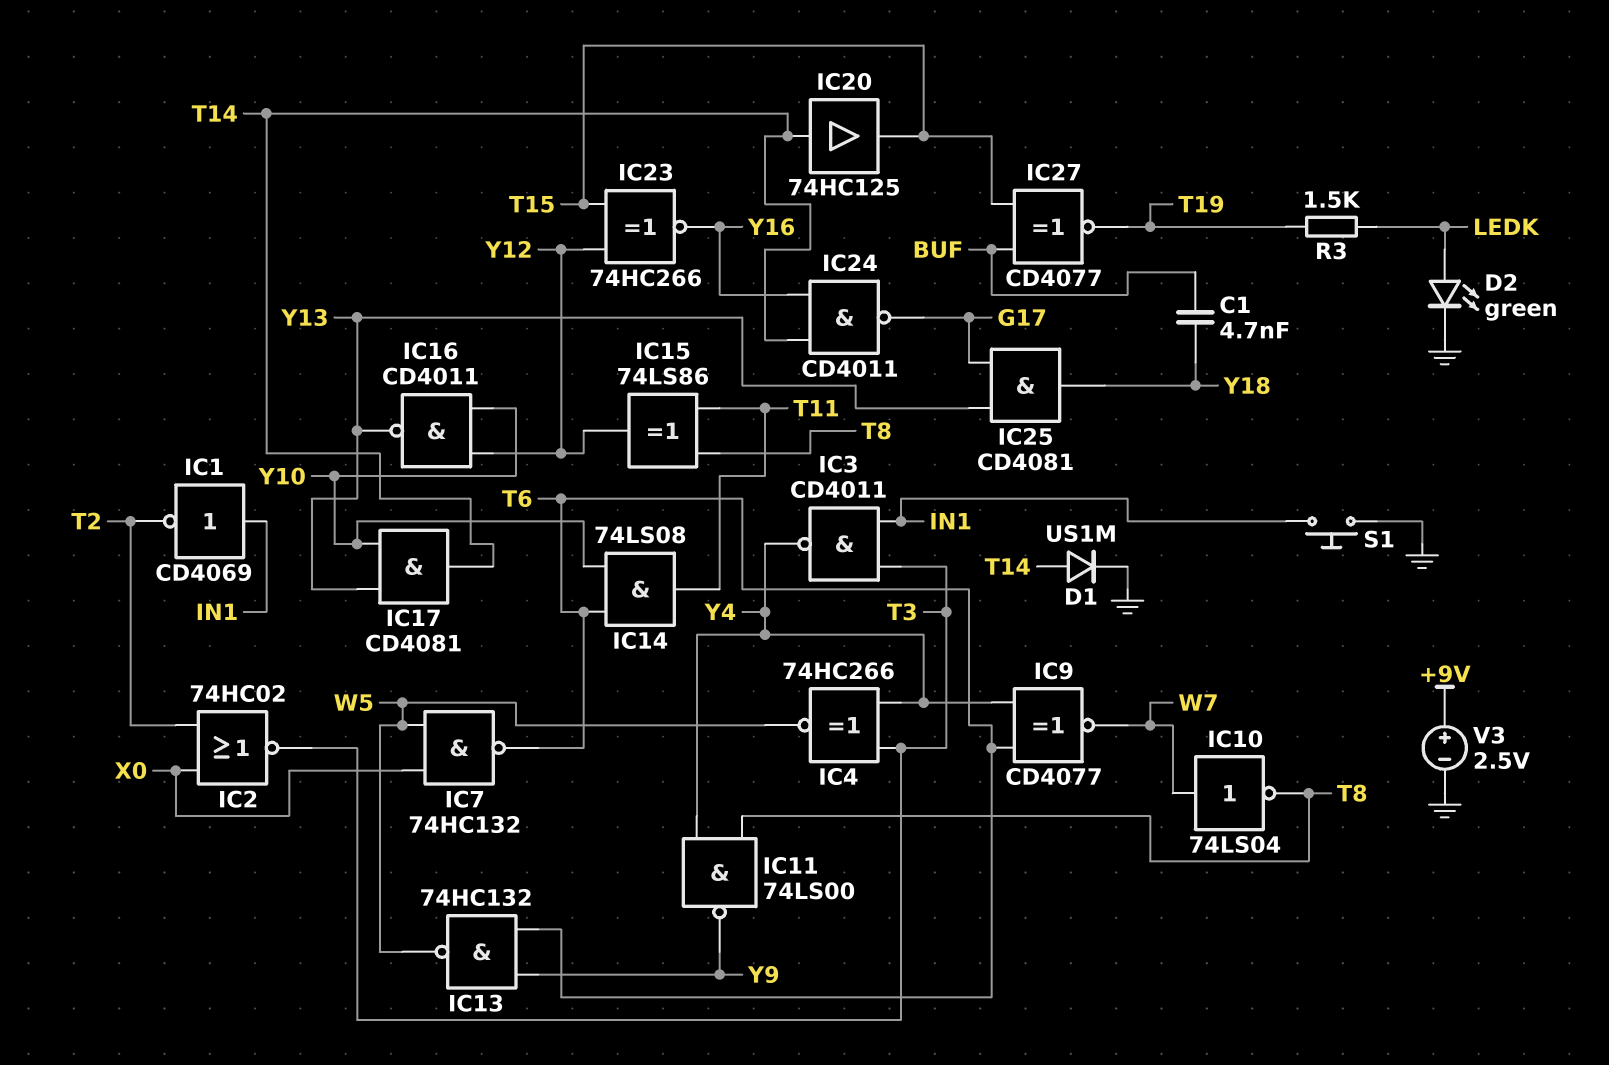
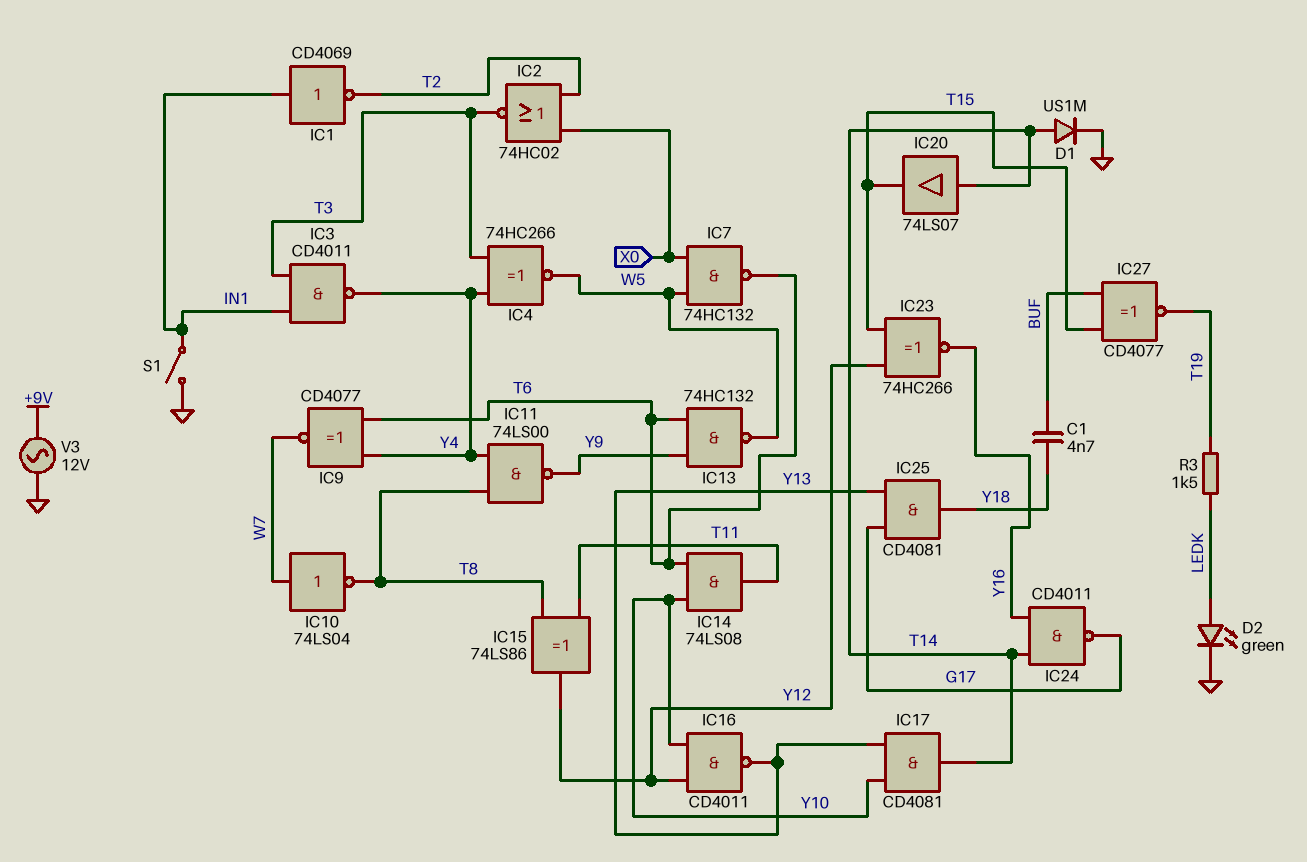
IC20: buffer 74HC125 (in T14, out T15) -> buffer 74LS07 (in T14, out T15)
S1: button (GND, IN1) -> switch (GND, IN1)
V3: 2.5V (plus +9V, minus GND) -> AC 12V (+9V, GND)

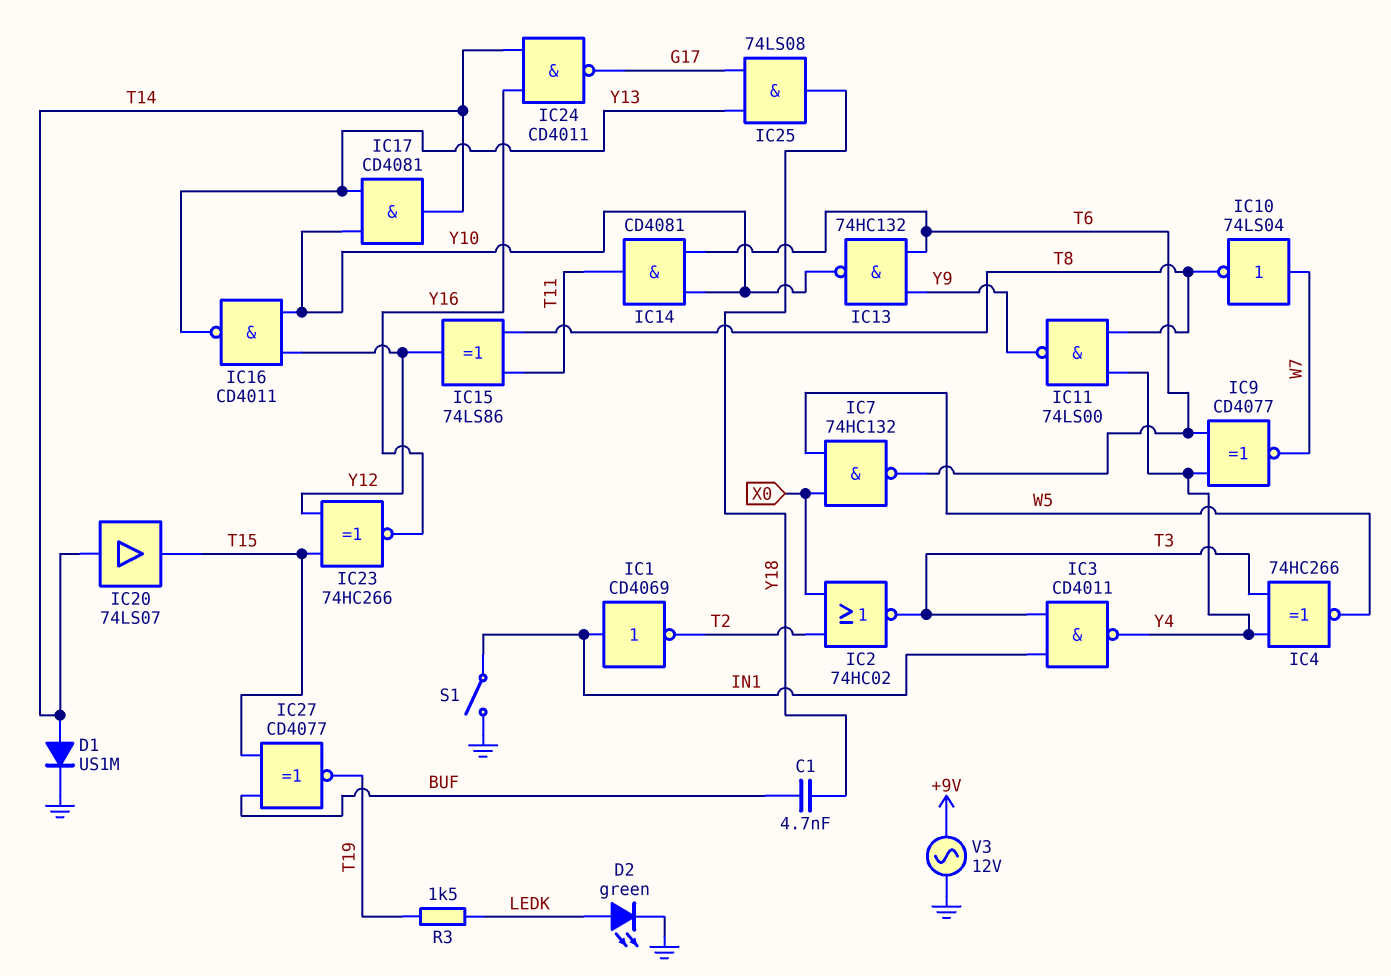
IC13: NAND 74HC132 (in T6, in Y9, out W5) -> NAND 74HC132 (in T6, in Y9, out Y10)
IC14: AND 74LS08 (in T6, in Y10, out T11) -> AND CD4081 (in T6, in Y10, out T11)
IC25: AND CD4081 (in G17, in Y13, out Y18) -> AND 74LS08 (in G17, in Y13, out Y18)

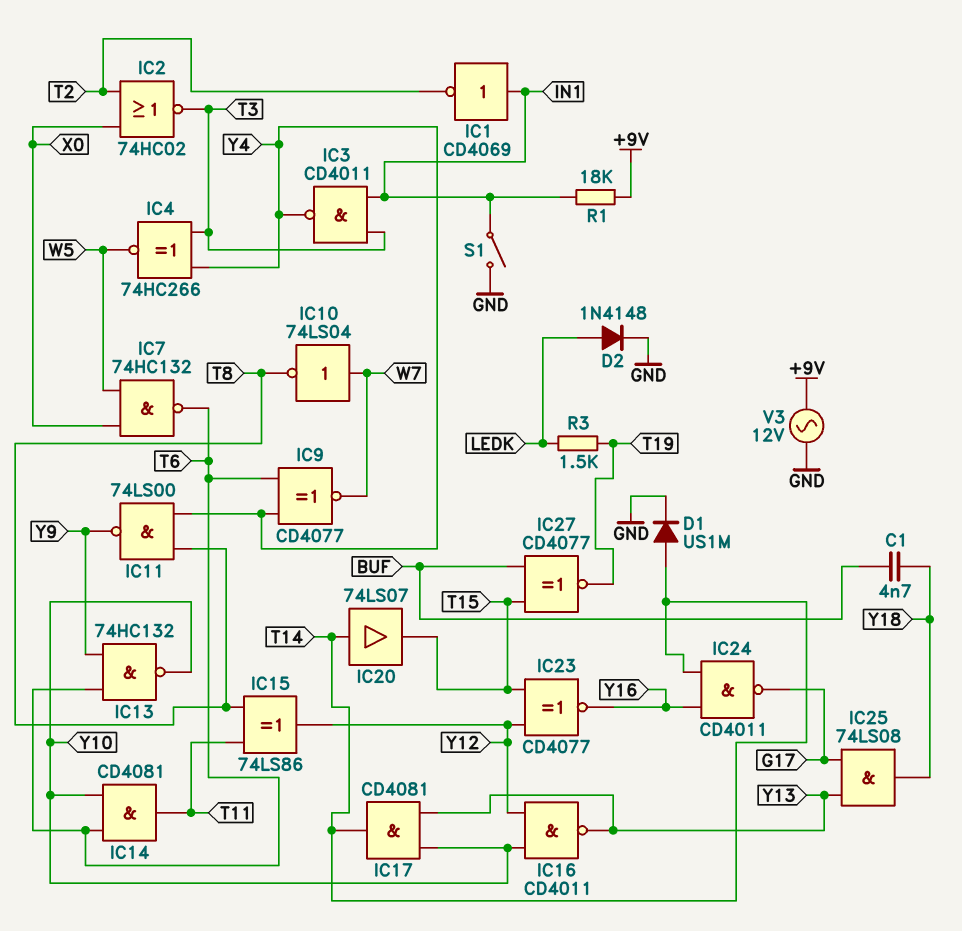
D2: LED green (A LEDK, K GND) -> diode 1N4148 (A LEDK, K GND)
IC23: XNOR 74HC266 (in T15, in Y12, out Y16) -> XNOR CD4077 (in T15, in Y12, out Y16)
R1: none -> 18k (+9V, IN1)

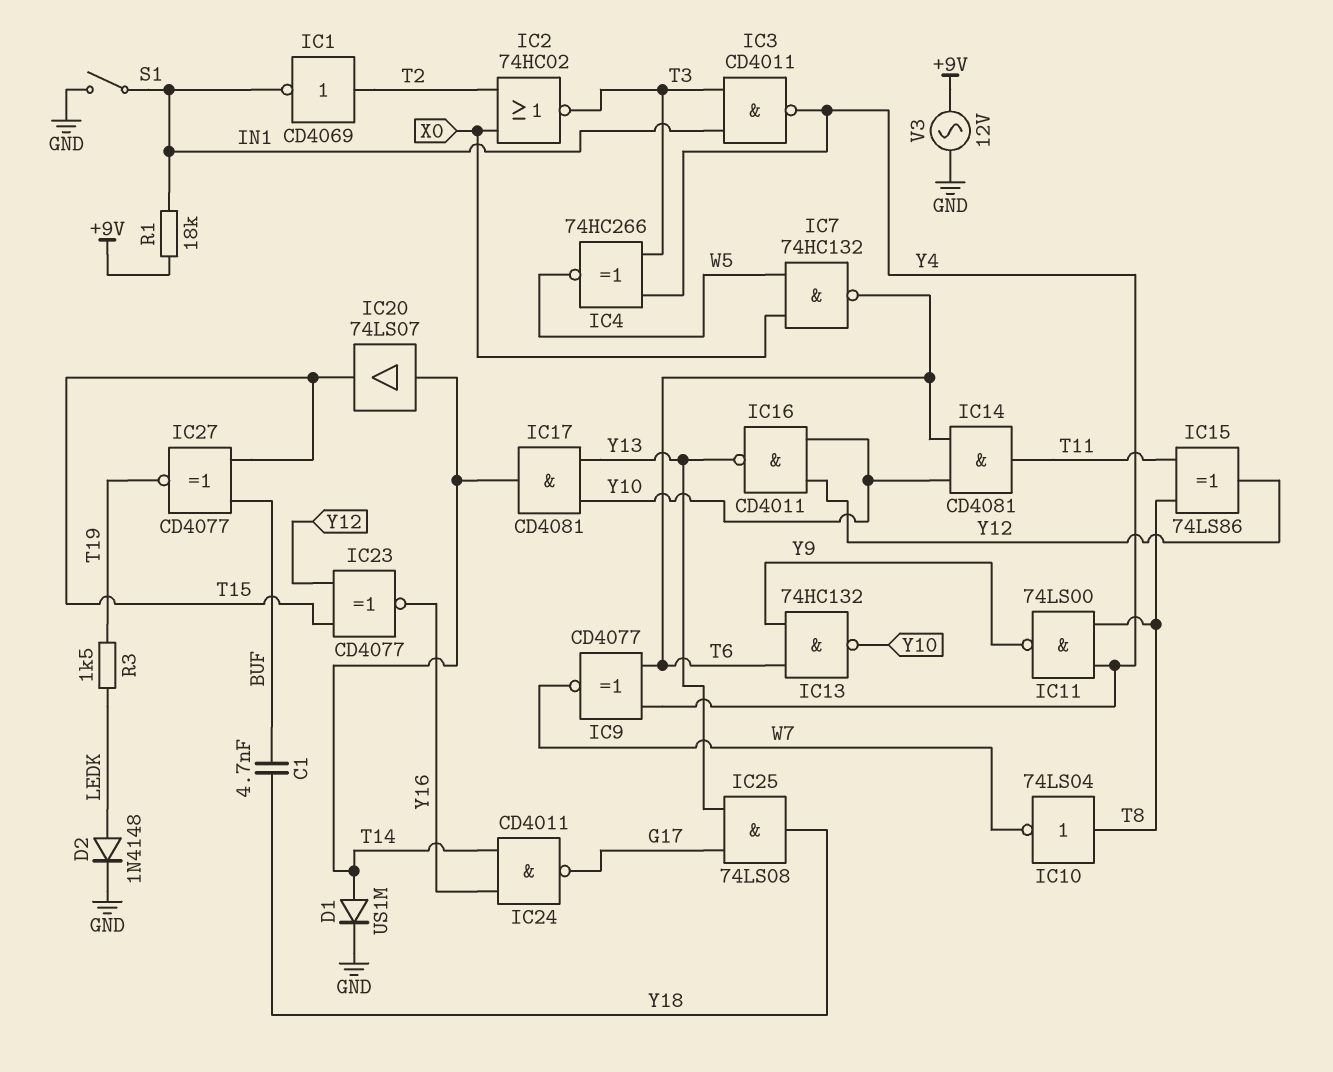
IC1: NOT CD4069 (in IN1, out T2) -> NOT CD4069 (in T2, out IN1)
IC10: NOT 74LS04 (in W7, out T8) -> NOT 74LS04 (in T8, out W7)

